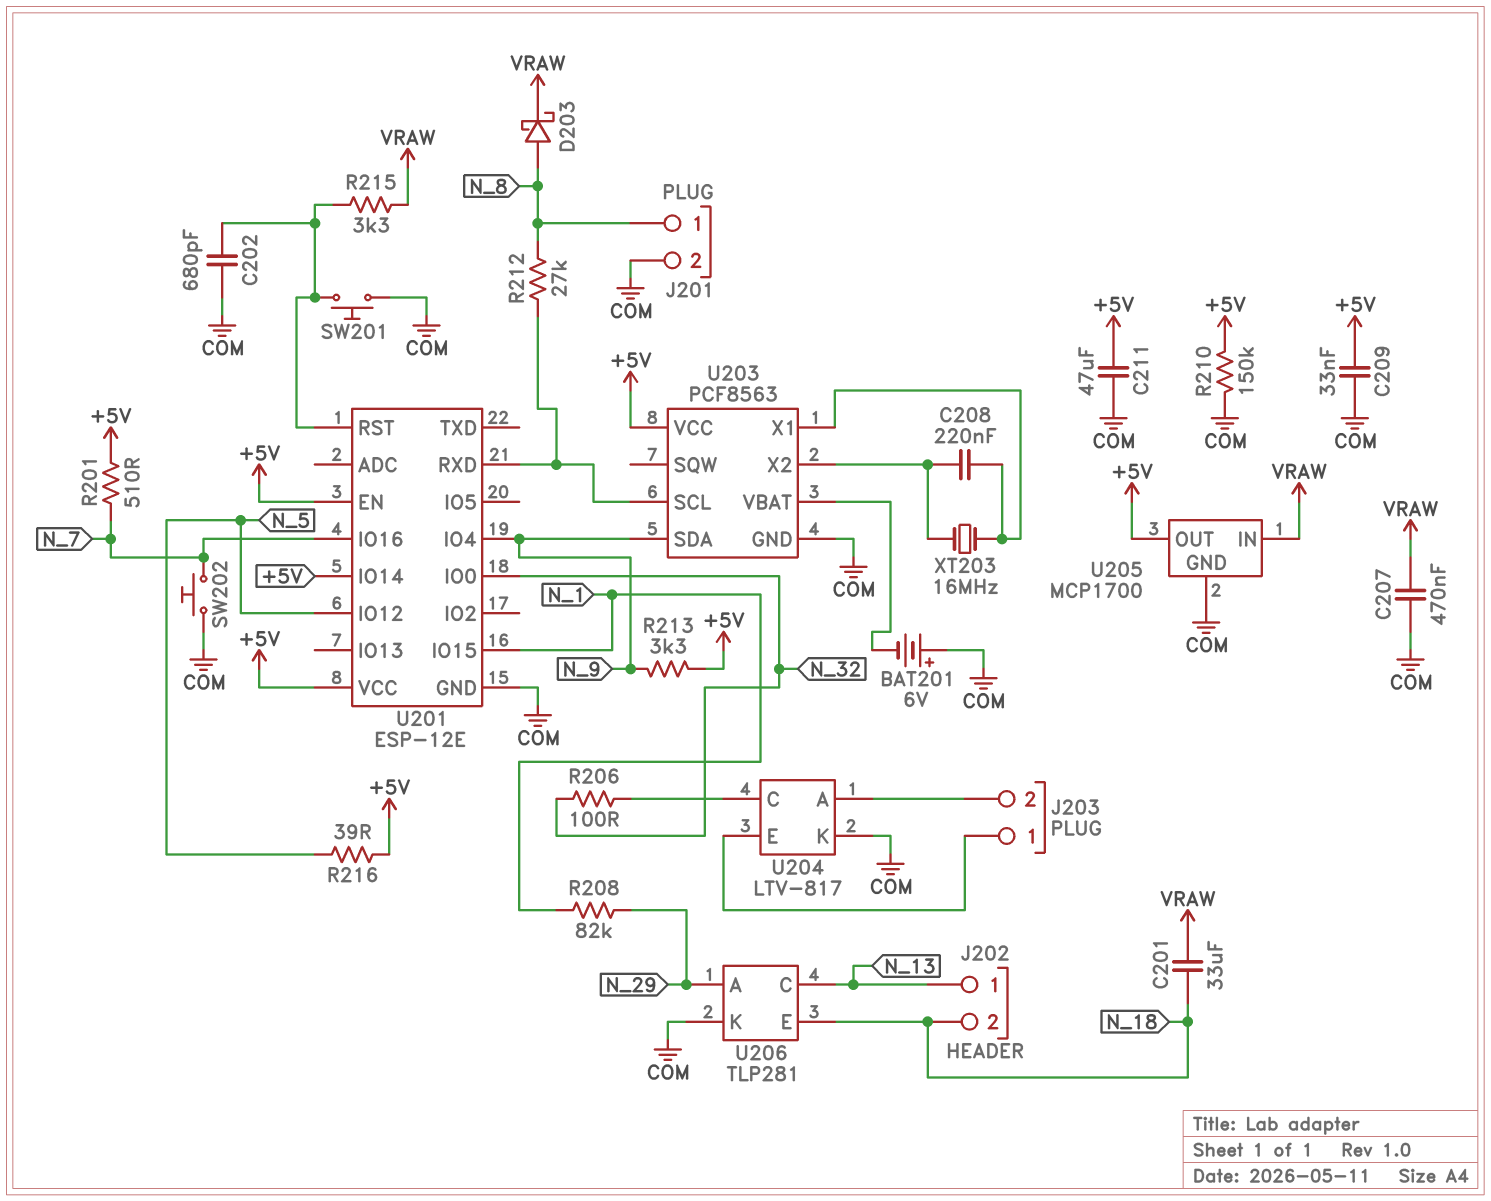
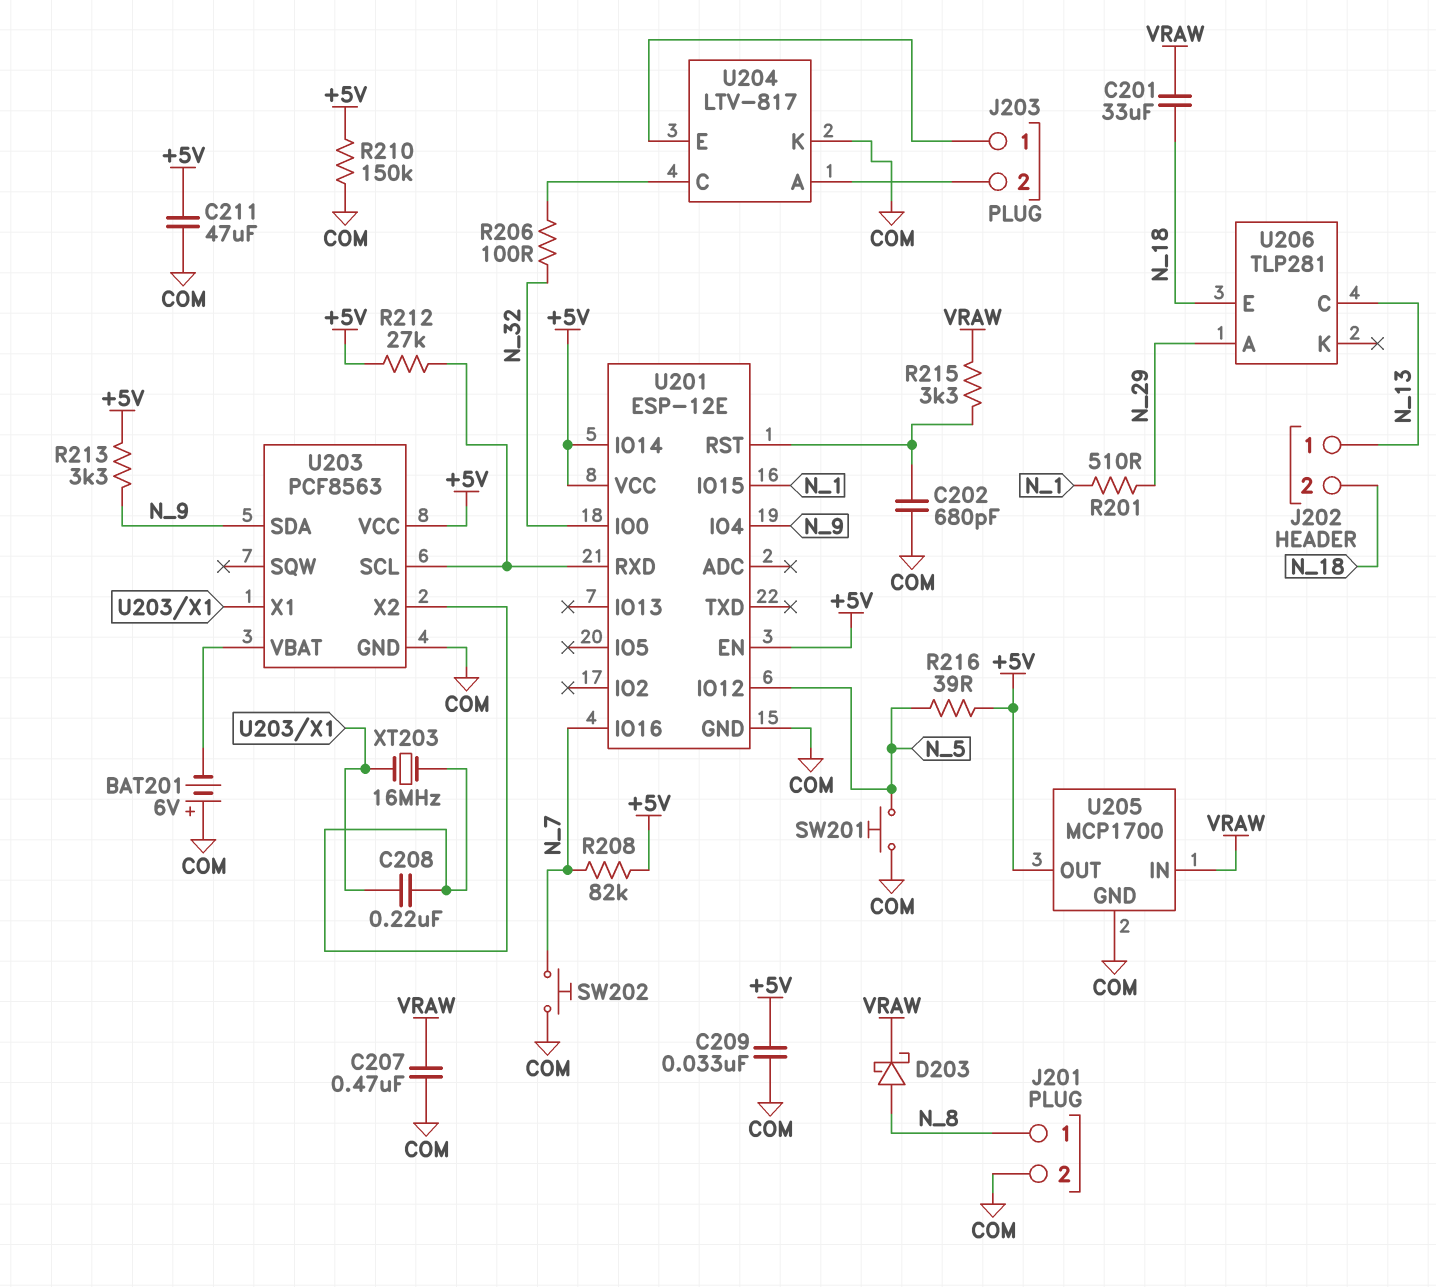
R201: 510 (+5V, N_7) -> 510 (N_1, N_29)
R208: 82k (N_1, N_29) -> 82k (+5V, N_7)
R212: 27k (N_8, U201/RXD) -> 27k (+5V, U201/RXD)
SW201: button (COM, U201/RST) -> button (COM, N_5)
U206 pin K: COM -> none

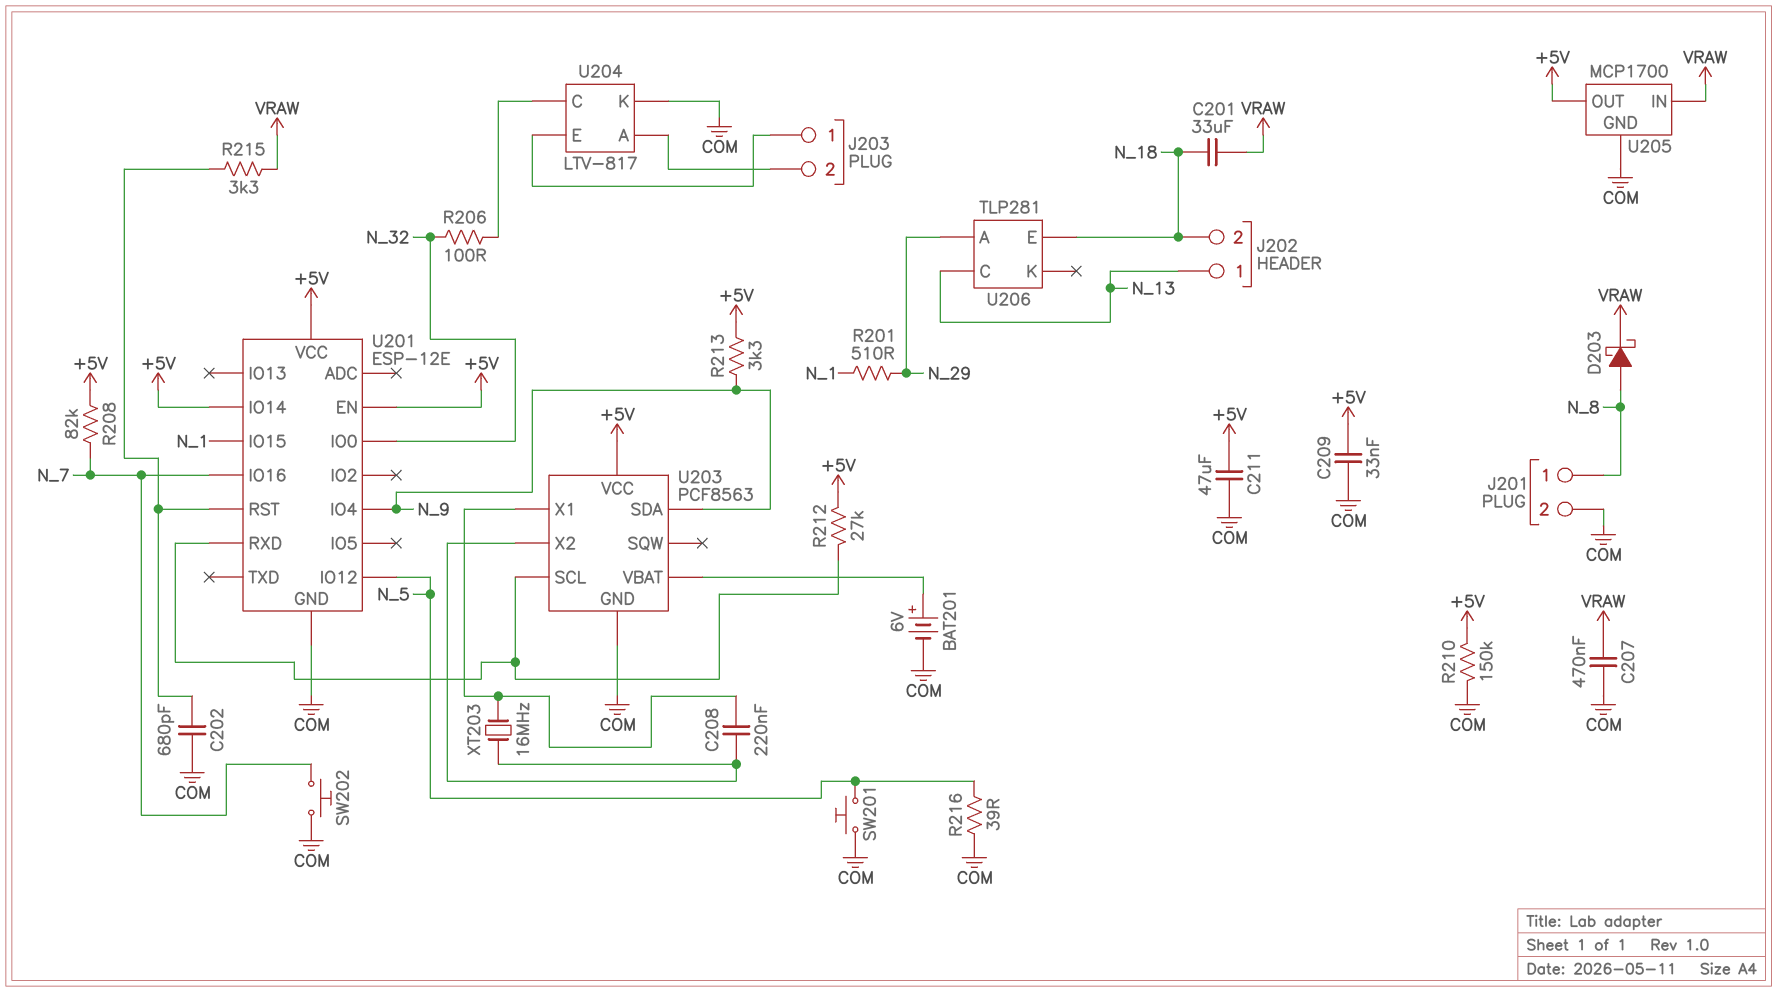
BAT201: 6V (plus COM, minus U203/VBAT) -> 6V (plus U203/VBAT, minus COM)
R216: 39 (+5V, N_5) -> 39 (COM, N_5)

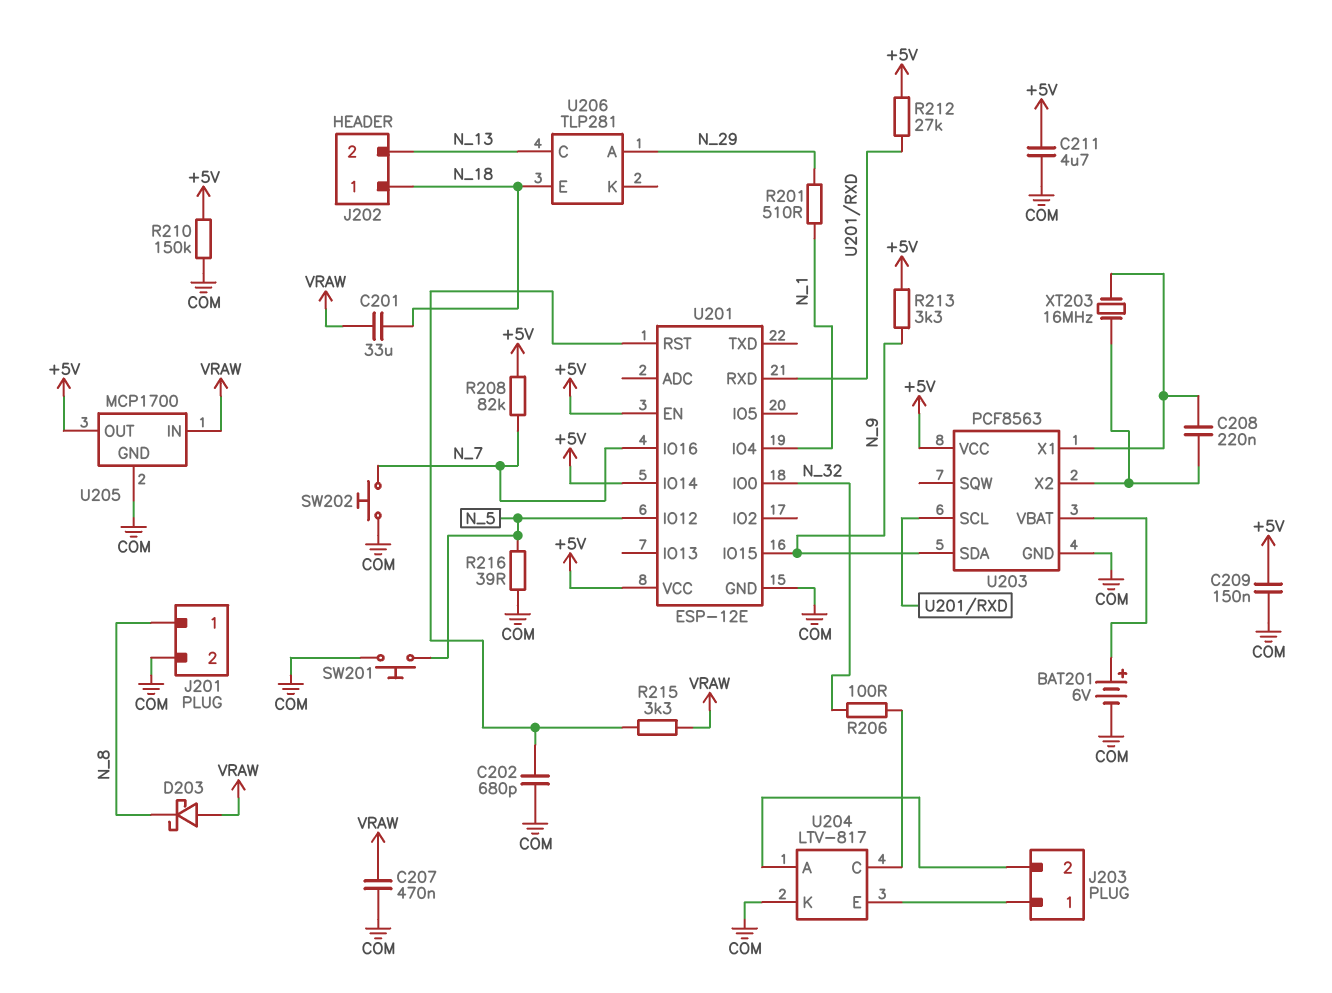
C209: 33nF (+5V, COM) -> 150nF (+5V, COM)
C211: 47uF (+5V, COM) -> 4.7uF (+5V, COM)
D203: schottky (A N_8, K VRAW) -> schottky (A VRAW, K N_8)
J202 pin 1: N_13 -> N_18
J202 pin 2: N_18 -> N_13
U201 pin IO4: N_9 -> N_1
U201 pin IO15: N_1 -> N_9

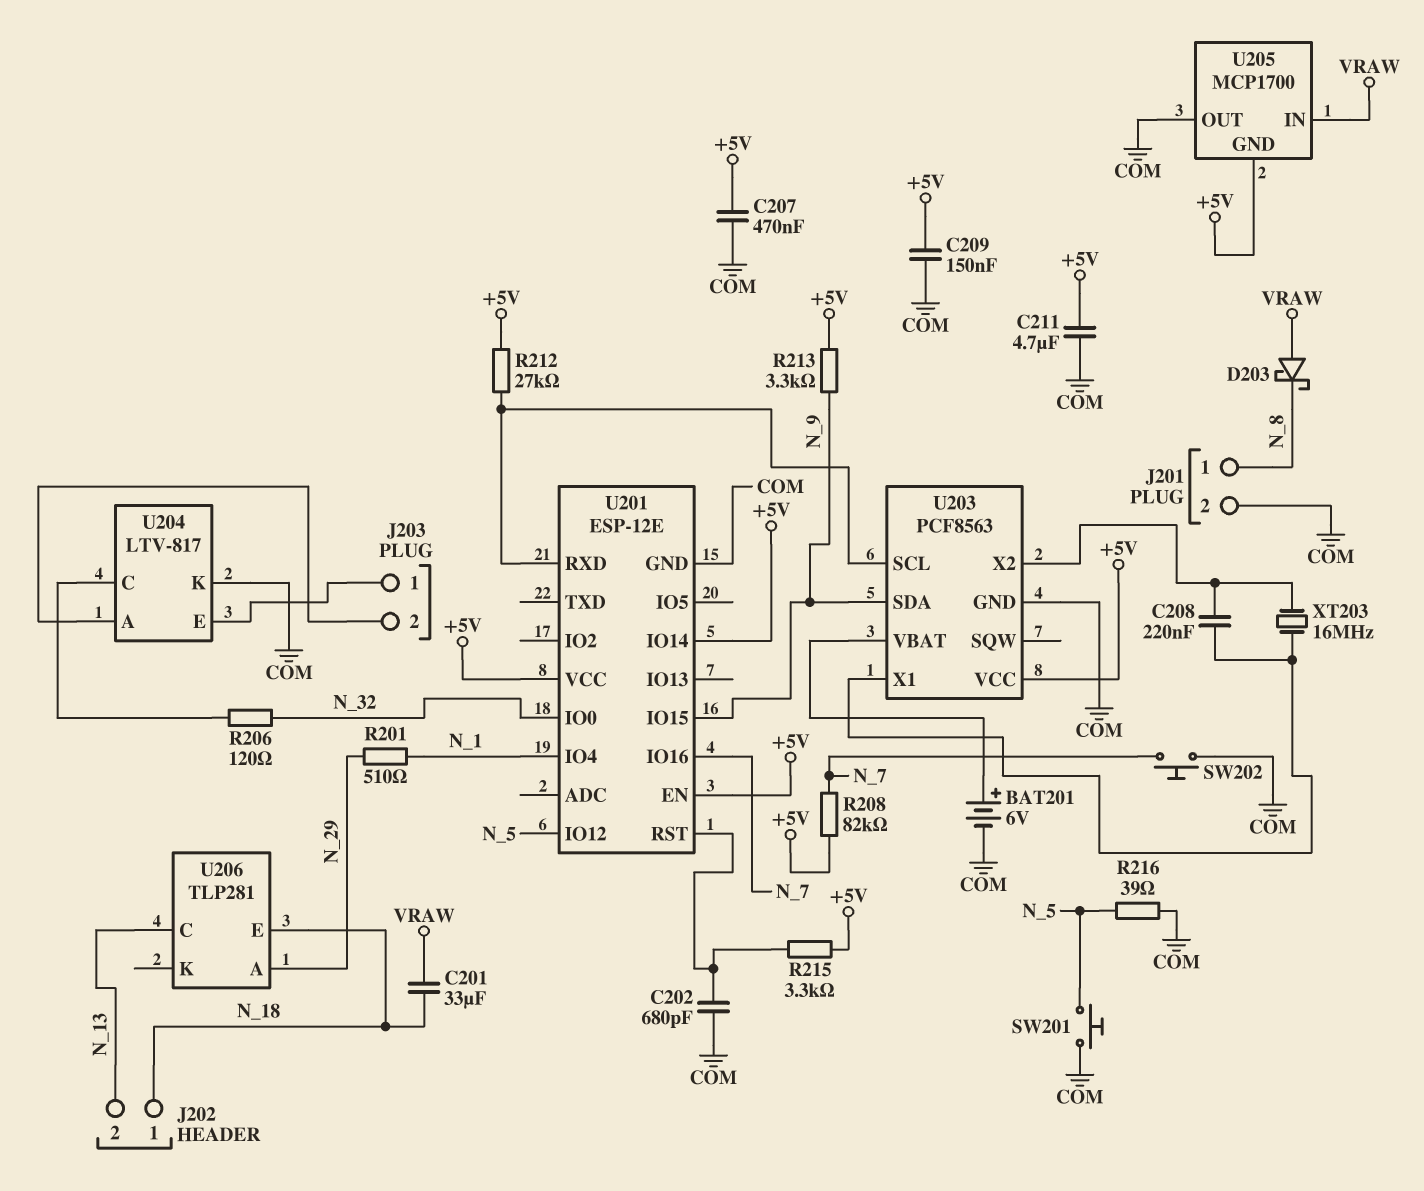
C207: 470nF (COM, VRAW) -> 470nF (+5V, COM)
R206: 100 (N_32, U204/C) -> 120 (N_32, U204/C)
R210: 150k (+5V, COM) -> none
R215: 3.3k (U201/RST, VRAW) -> 3.3k (+5V, U201/RST)
U205 pin GND: COM -> +5V
U205 pin OUT: +5V -> COM

